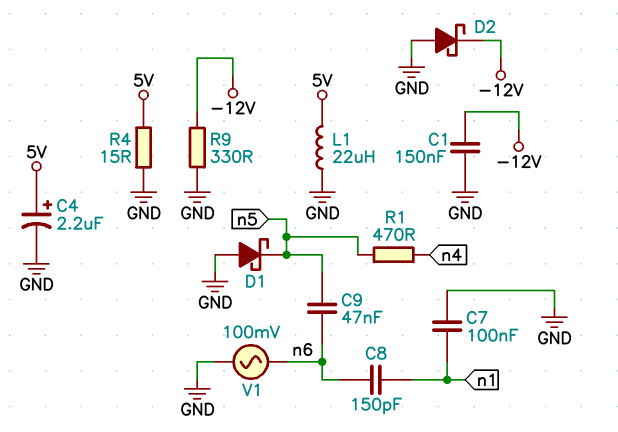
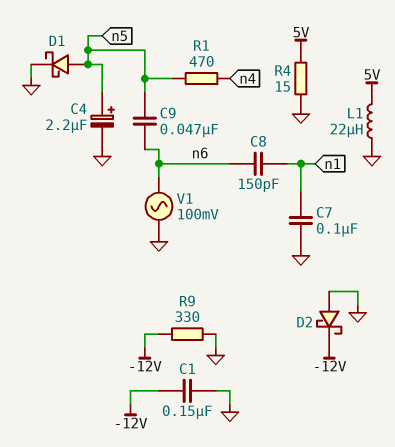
C4: 2.2uF (plus 5V, minus GND) -> 2.2uF (plus n5, minus GND)
D1: schottky (A GND, K n5) -> schottky (A n5, K GND)

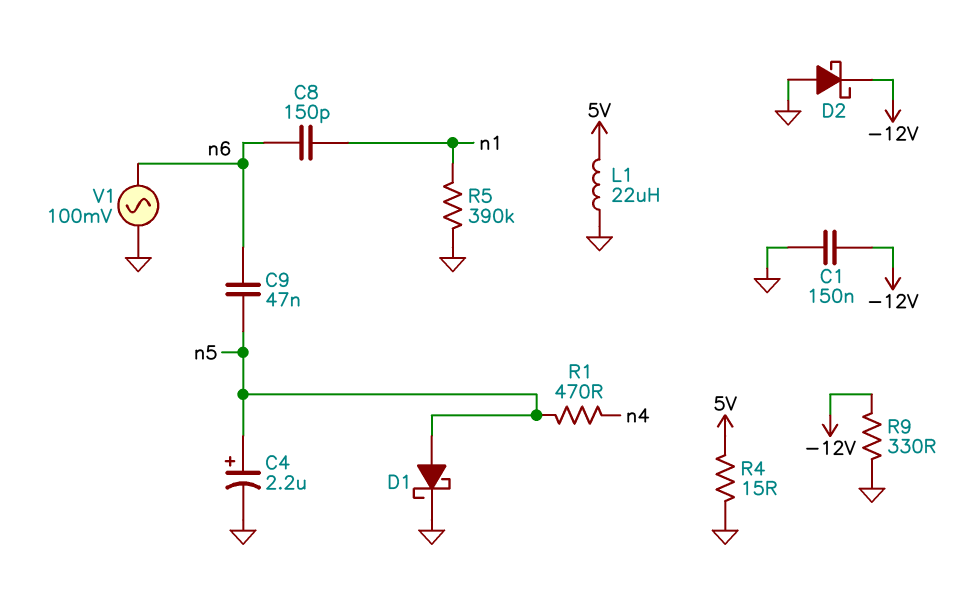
C7: 100nF (GND, n1) -> none
R5: none -> 390k (GND, n1)

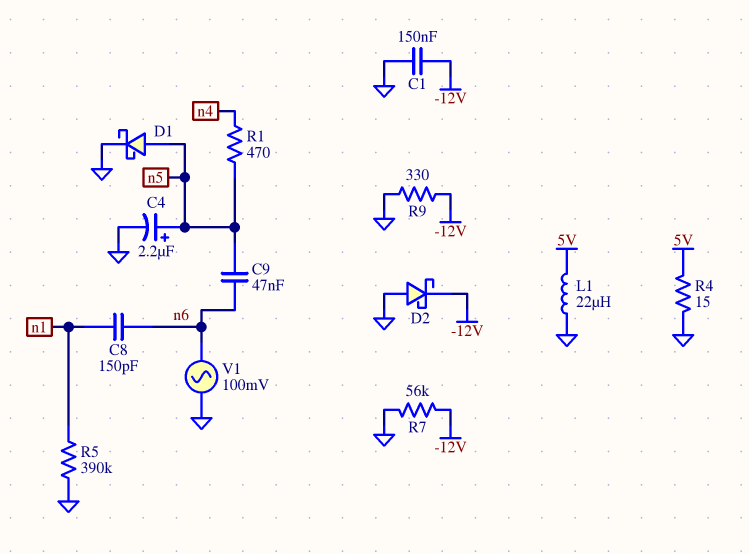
R7: none -> 56k (-12V, GND)

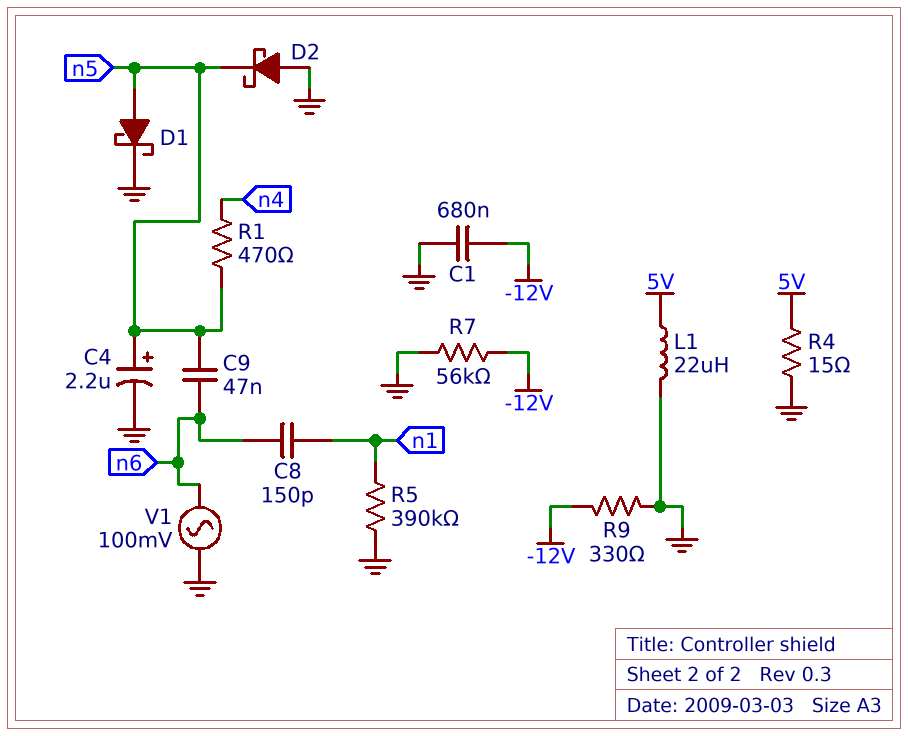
C1: 150nF (-12V, GND) -> 680nF (-12V, GND)
D2: schottky (A GND, K -12V) -> schottky (A GND, K n5)

